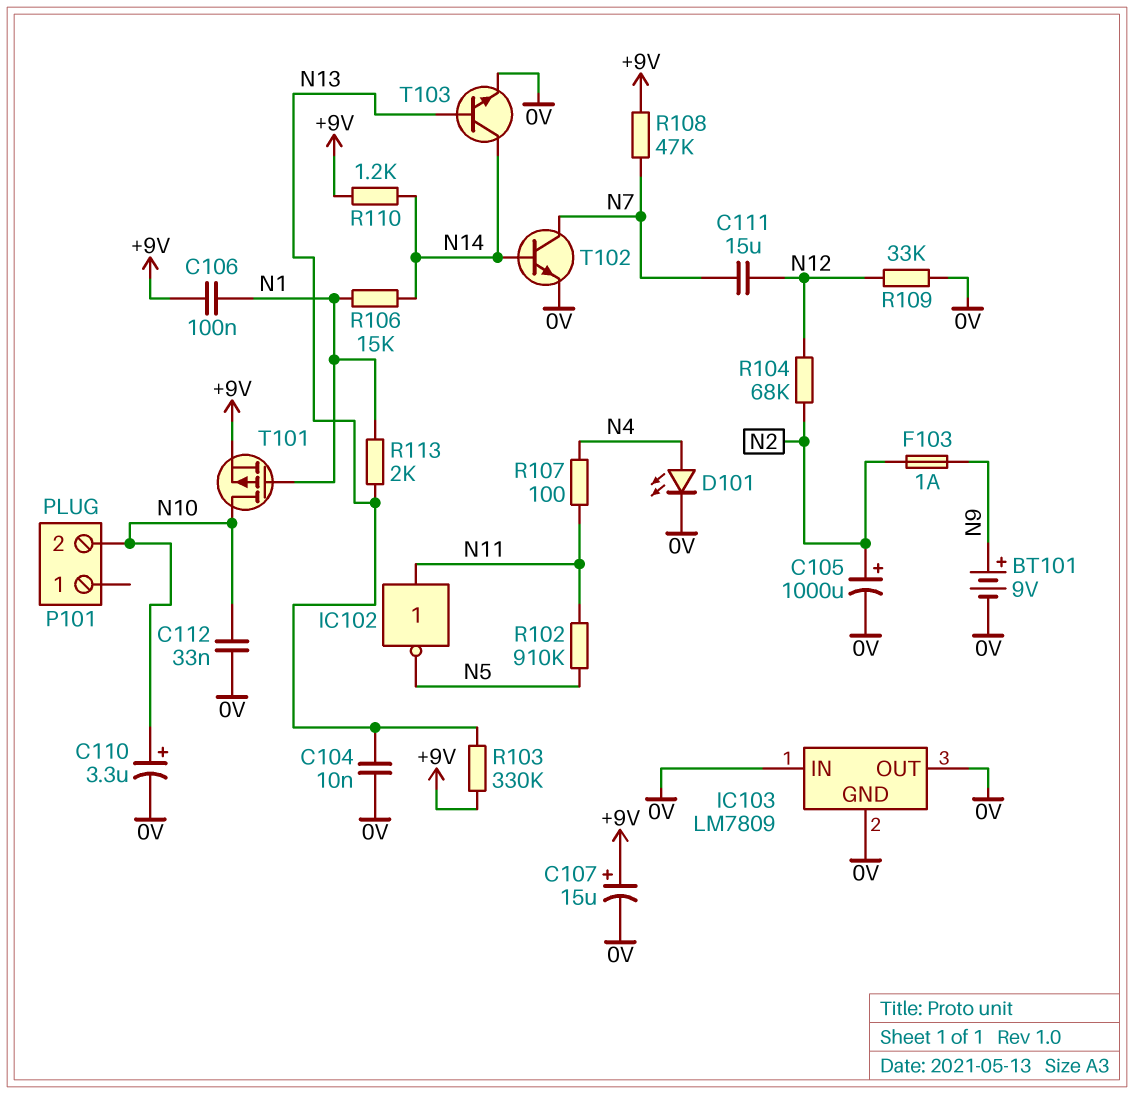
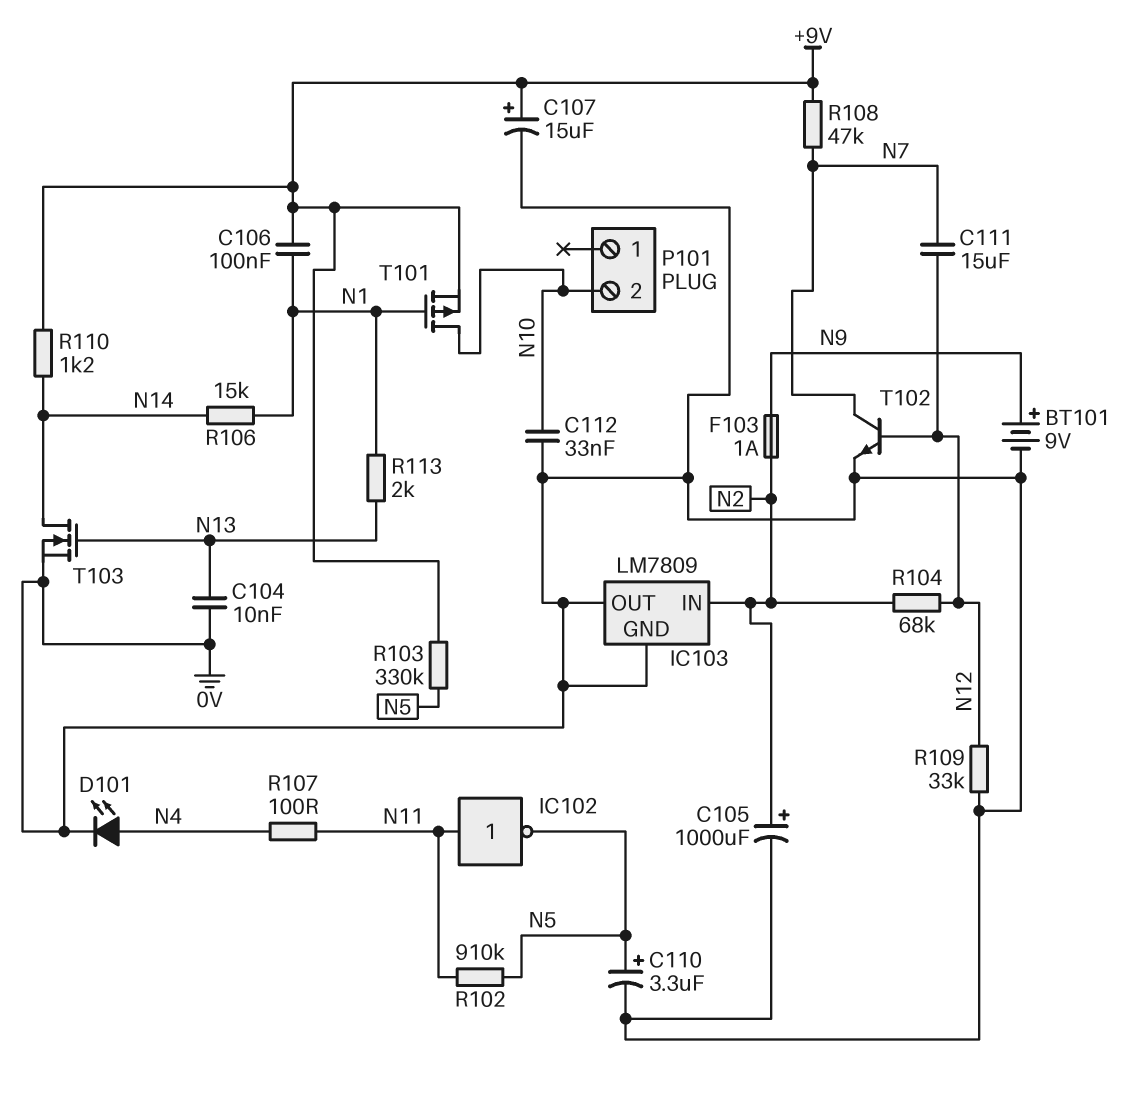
C110: 3.3uF (plus N10, minus 0V) -> 3.3uF (plus N5, minus 0V)
IC103 pin IN: 0V -> N2
R103: 330k (+9V, N13) -> 330k (+9V, N5)
T102: NPN (B N14, C N7, E 0V) -> NPN (B N12, C N7, E 0V)
T103: NPN (B N13, C N14, E 0V) -> NMOS (G N13, D N14, S 0V)

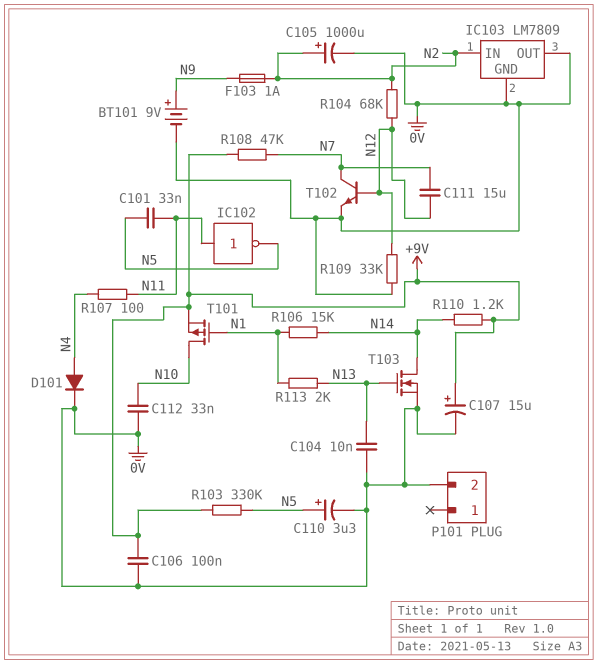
C101: none -> 33nF (N5, N11)
C106: 100nF (+9V, N1) -> 100nF (+9V, 0V)
D101: LED (A N4, K 0V) -> diode (A N4, K 0V)
P101 pin 2: N10 -> 0V
R102: 910k (N5, N11) -> none

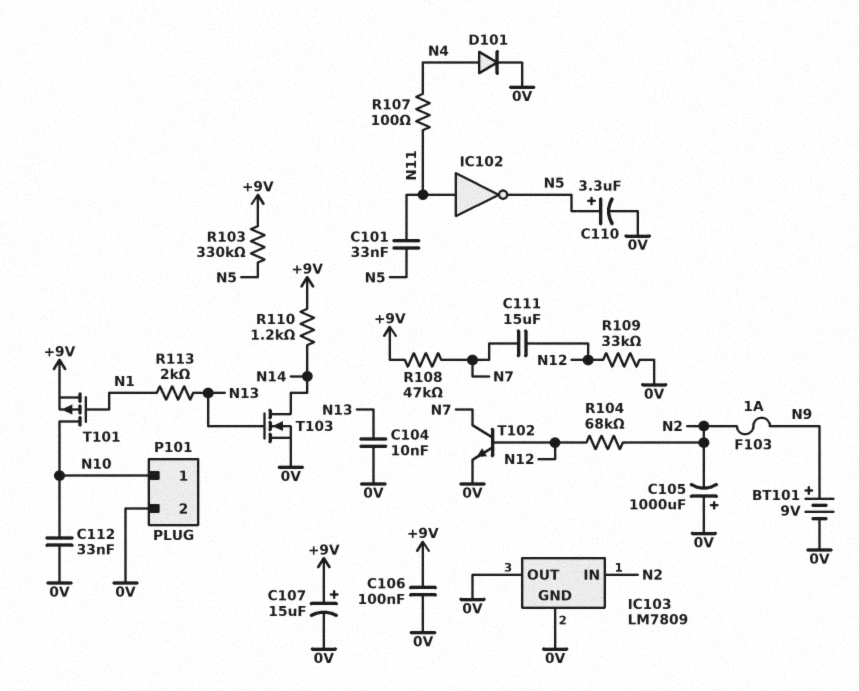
C105: 1000uF (plus N2, minus 0V) -> 1000uF (plus 0V, minus N2)
P101 pin 1: none -> N10
R106: 15k (N1, N14) -> none

